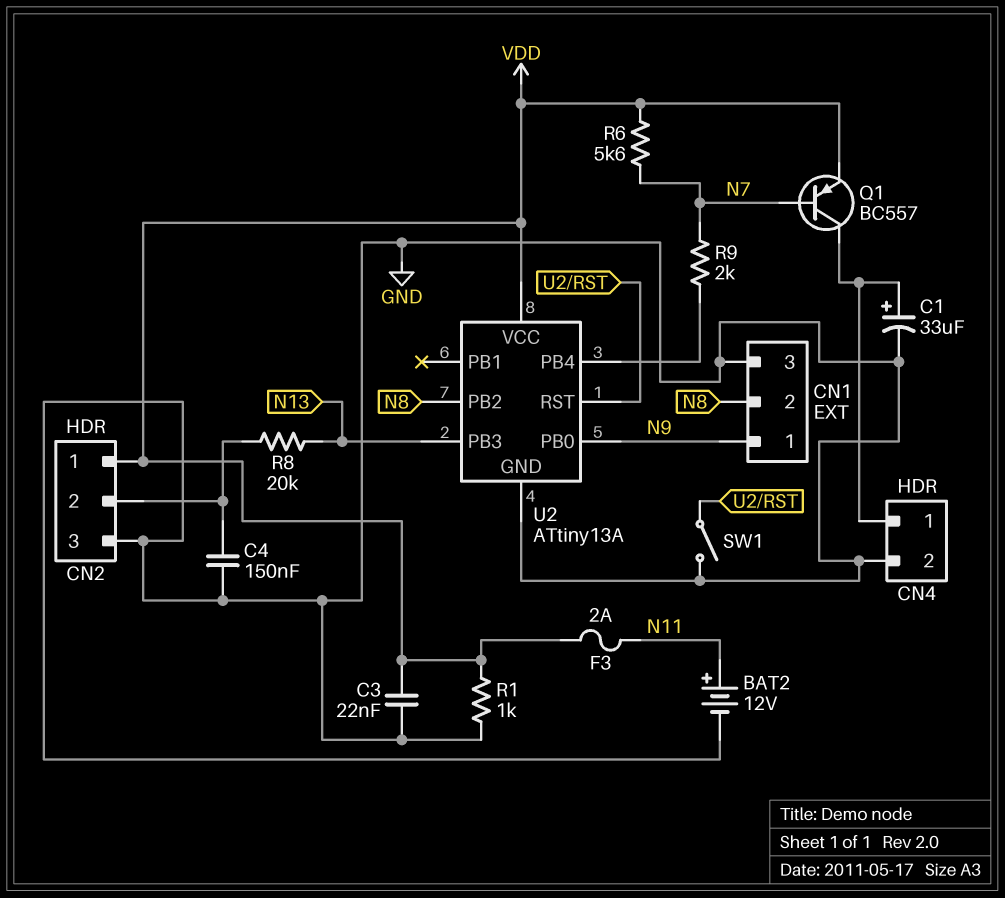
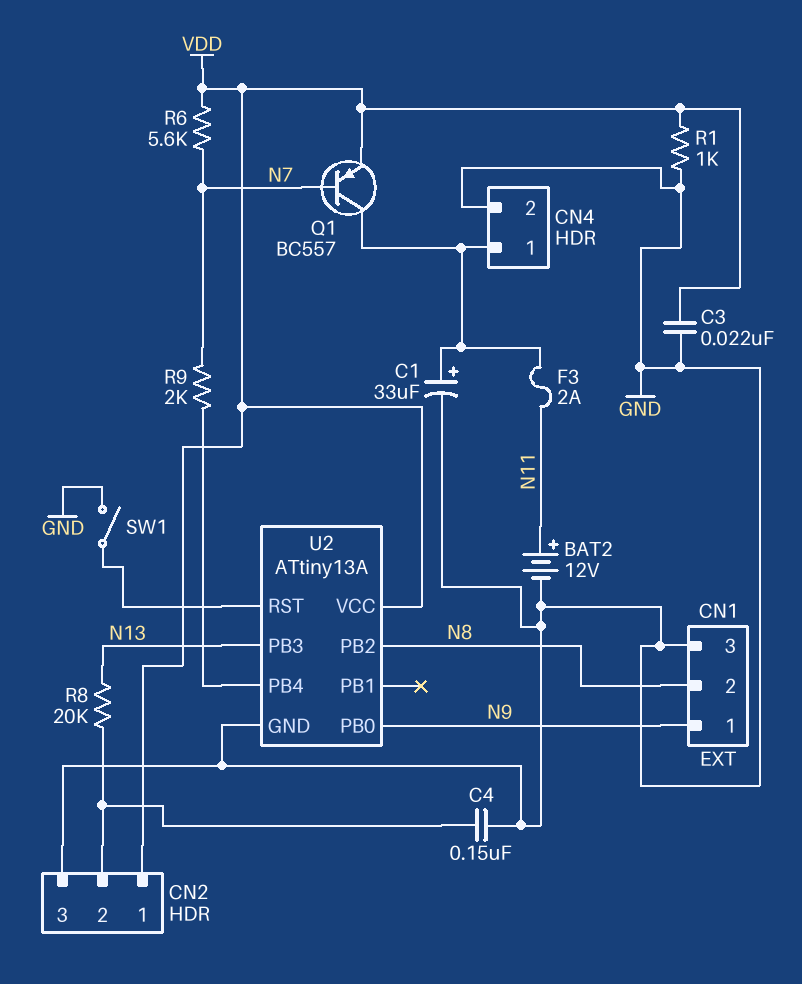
F3: 2A (N11, VDD) -> 2A (CN4/1, N11)

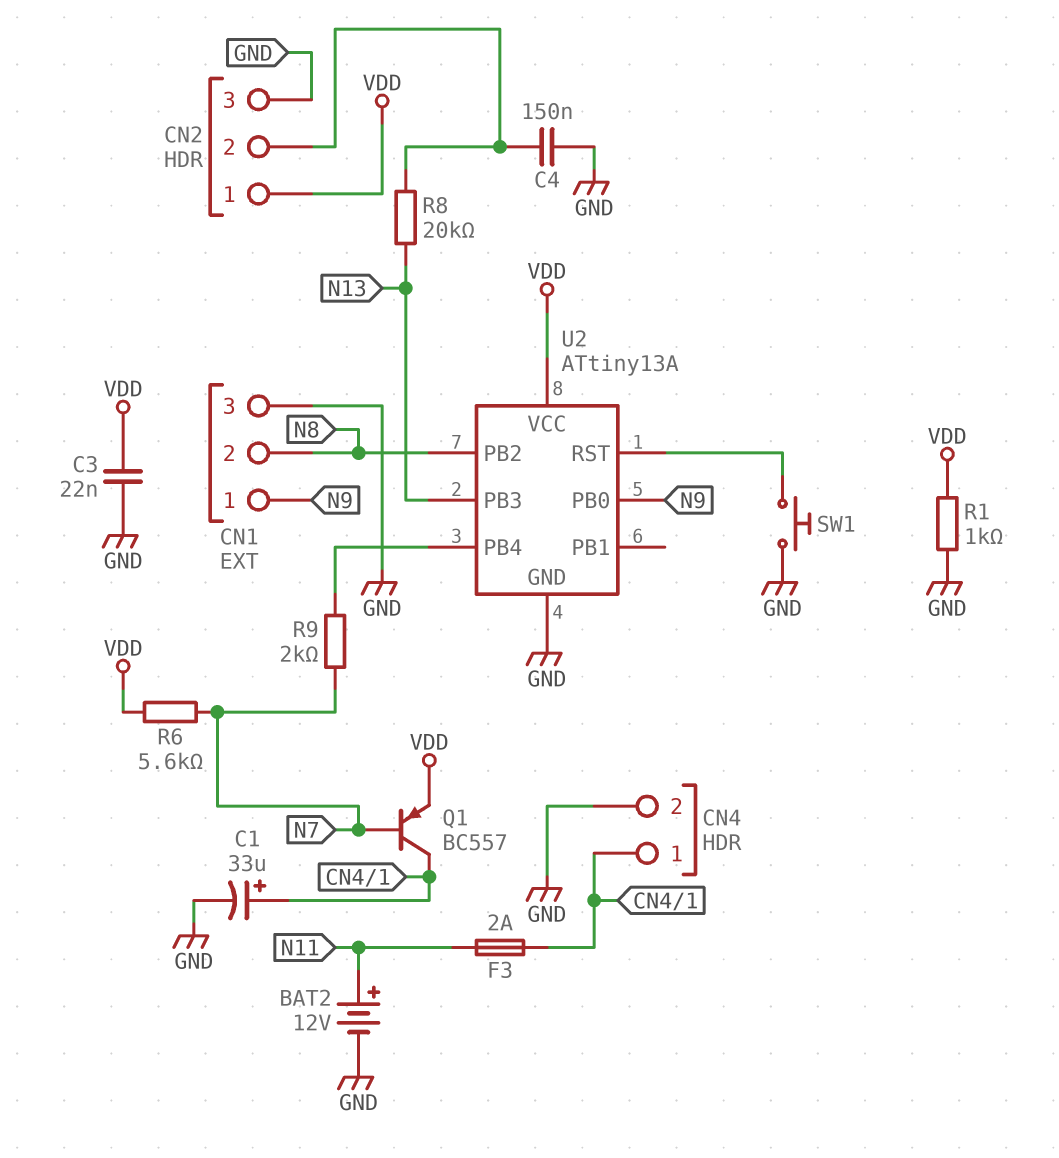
SW1: switch (GND, U2/RST) -> button (GND, U2/RST)

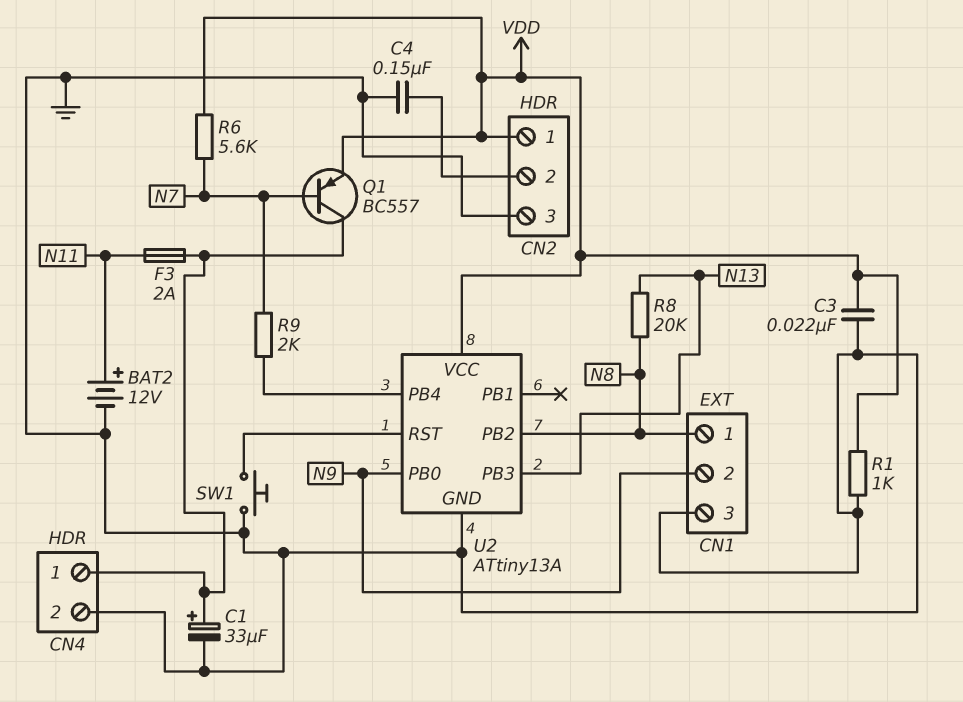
CN1 pin 1: N9 -> N8
CN1 pin 2: N8 -> N9
R8: 20k (CN2/2, N13) -> 20k (N8, N13)

